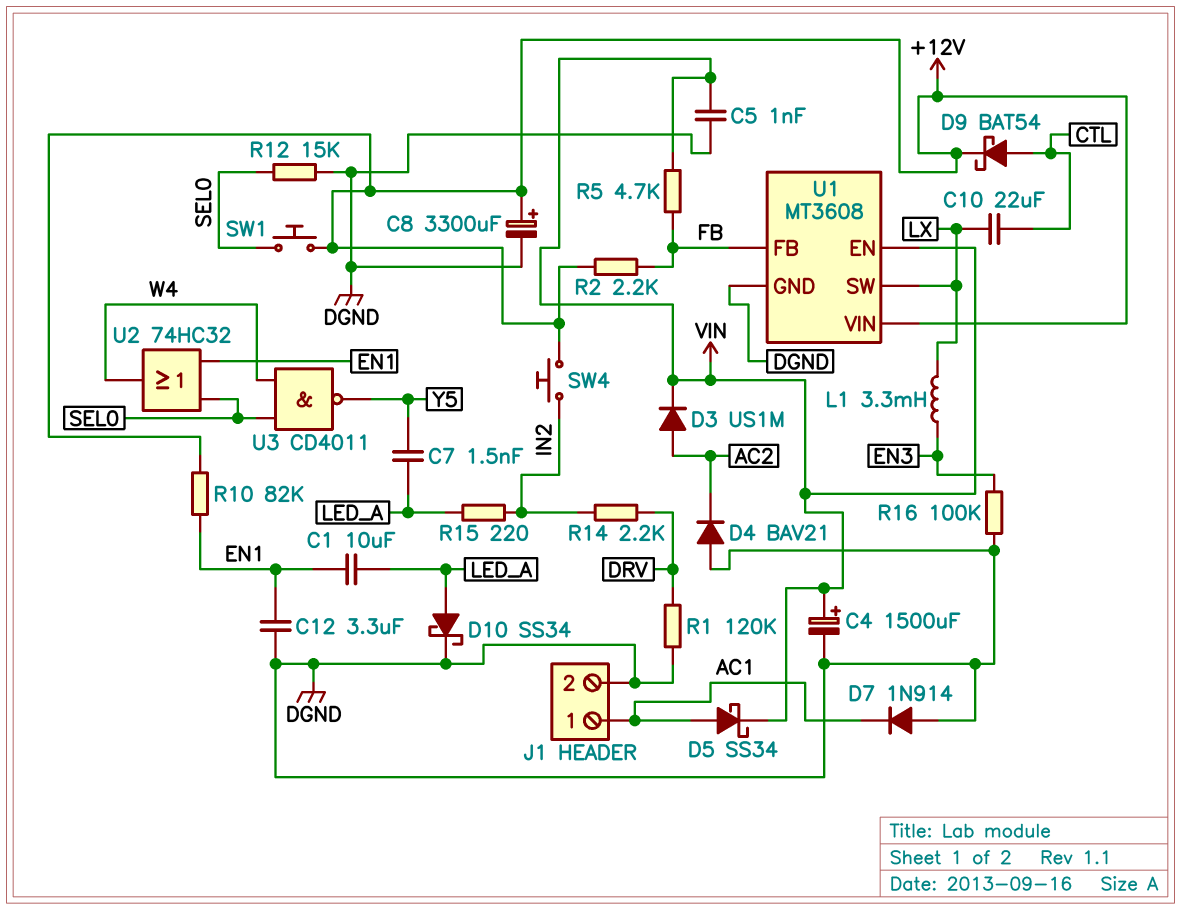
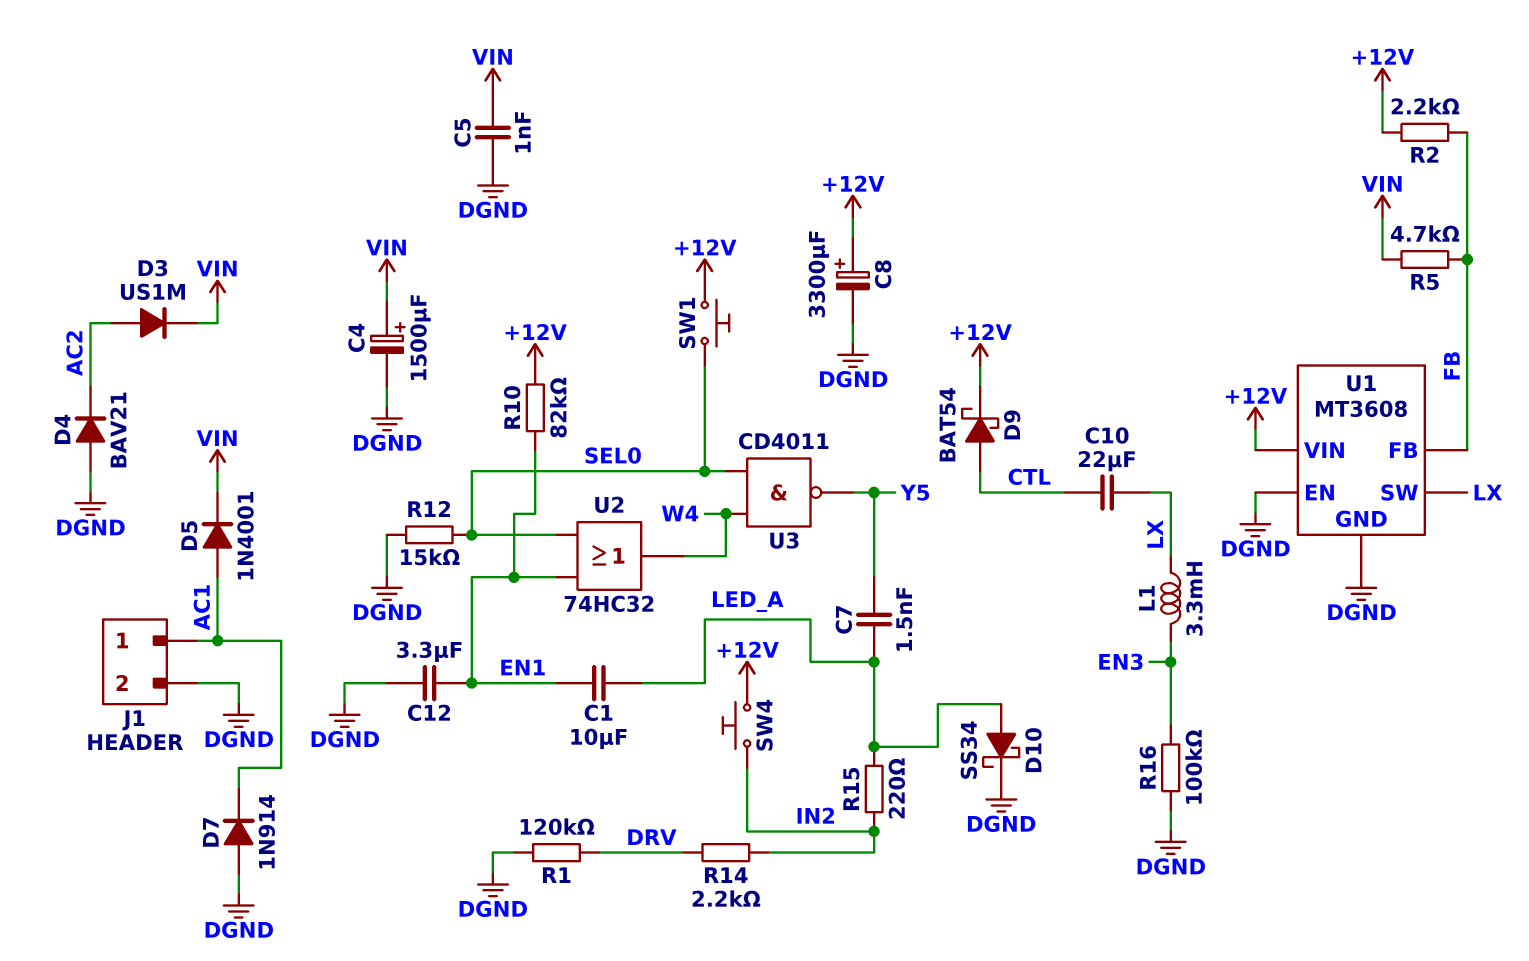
D5: schottky SS34 (A AC1, K VIN) -> diode 1N4001 (A AC1, K VIN)
U1 pin EN: VIN -> DGND

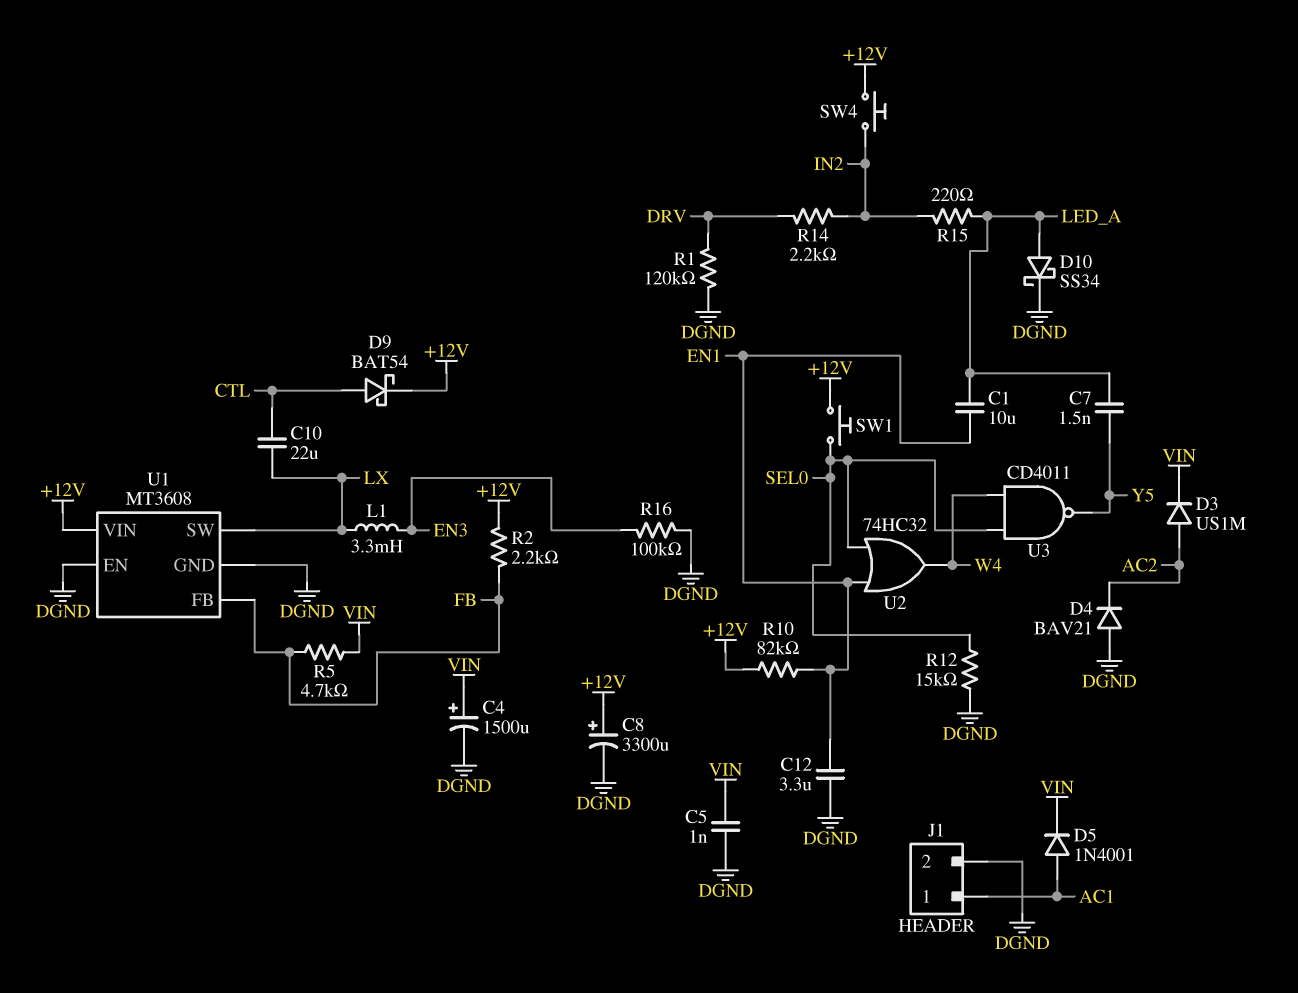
D7: diode 1N914 (A DGND, K AC1) -> none

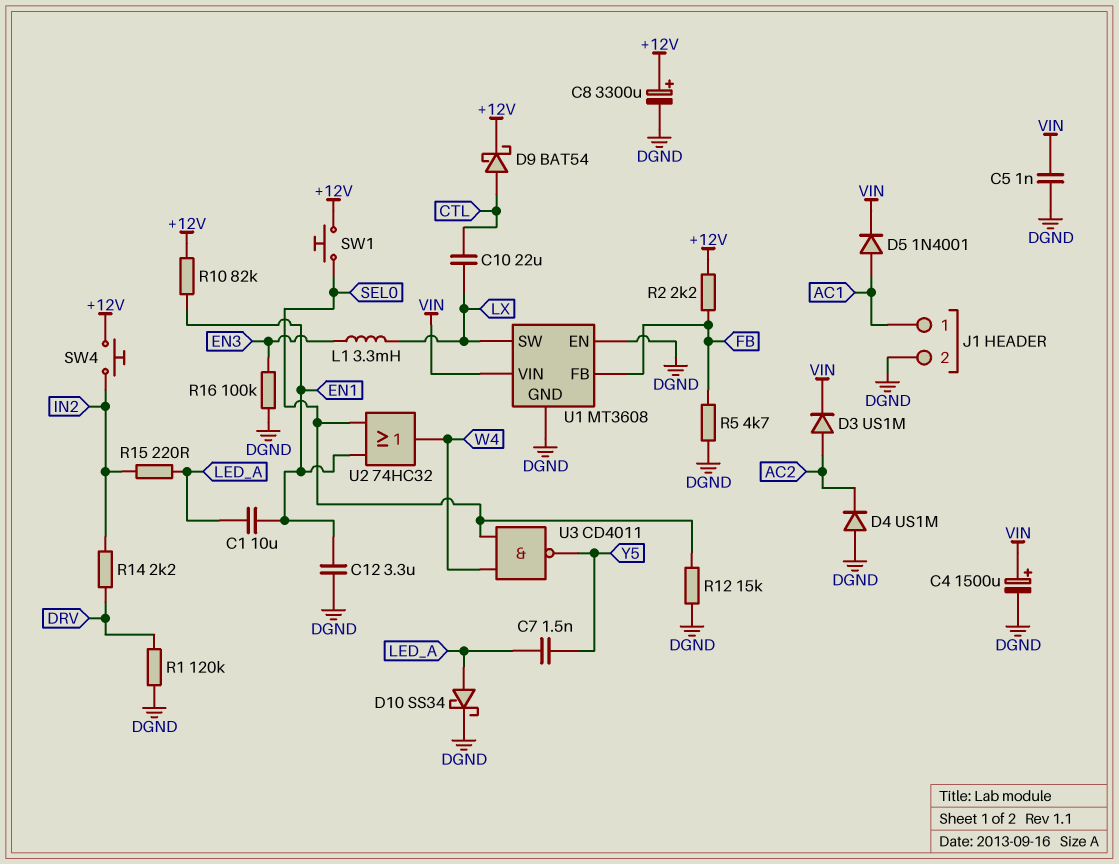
D4: diode BAV21 (A DGND, K AC2) -> diode US1M (A DGND, K AC2)
R5: 4.7k (FB, VIN) -> 4.7k (DGND, FB)
U1 pin VIN: +12V -> VIN

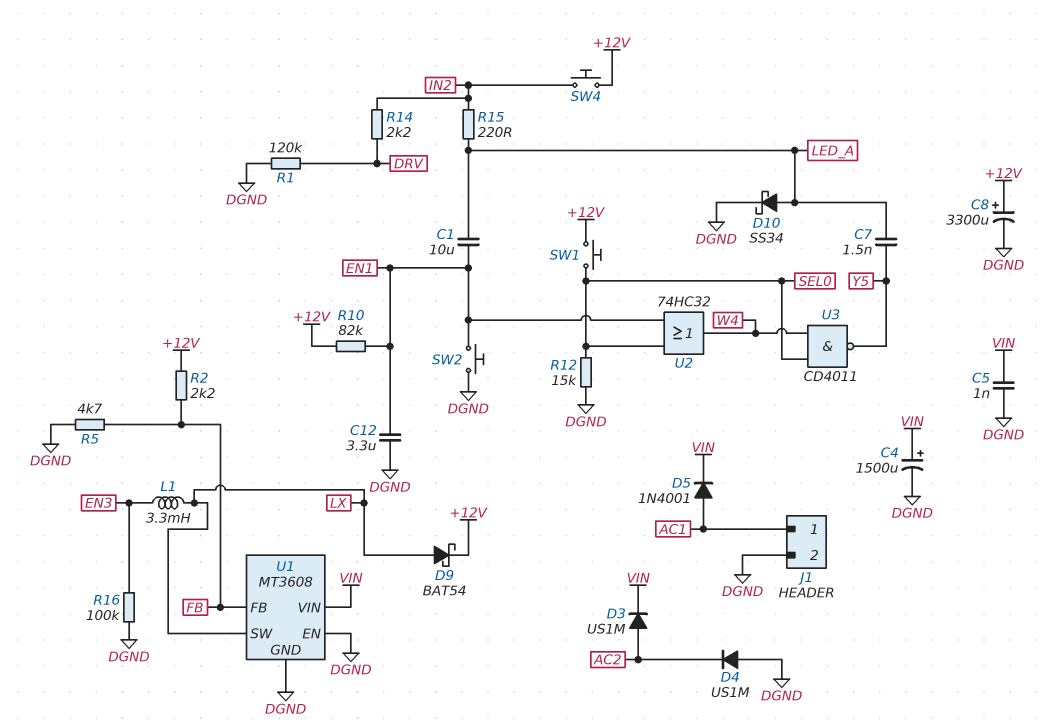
C10: 22uF (CTL, LX) -> none
D9: schottky BAT54 (A CTL, K +12V) -> schottky BAT54 (A LX, K +12V)
SW2: none -> button (DGND, EN1)

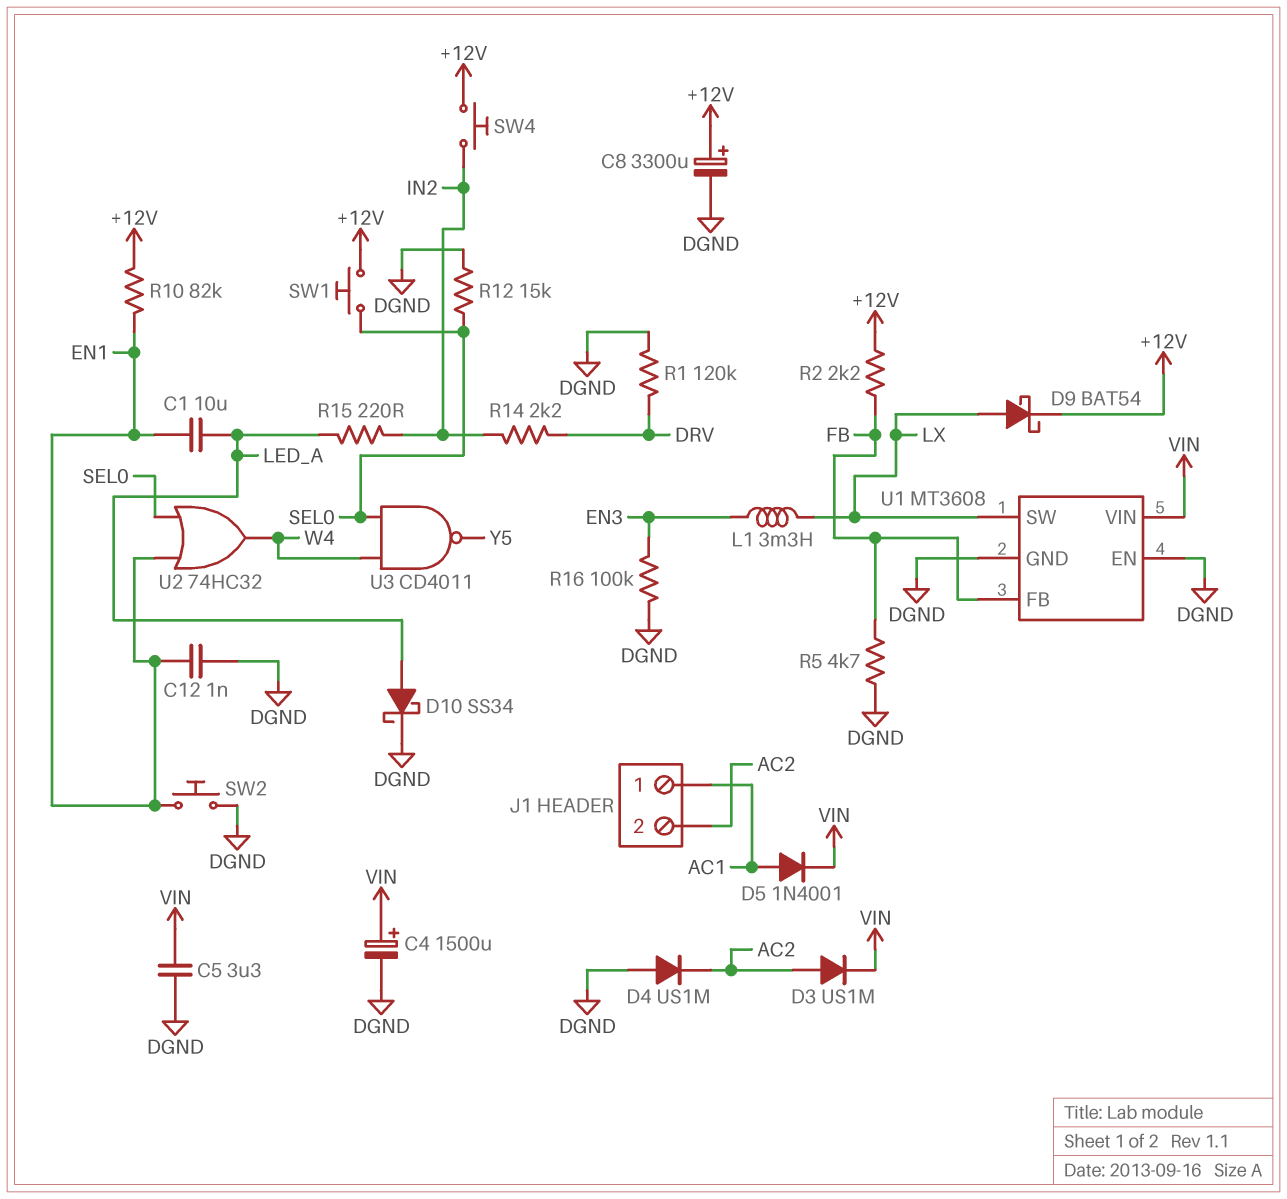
C5: 1nF (DGND, VIN) -> 3.3uF (DGND, VIN)
C7: 1.5nF (LED_A, Y5) -> none
C12: 3.3uF (DGND, EN1) -> 1nF (DGND, EN1)
J1 pin 2: DGND -> AC2

